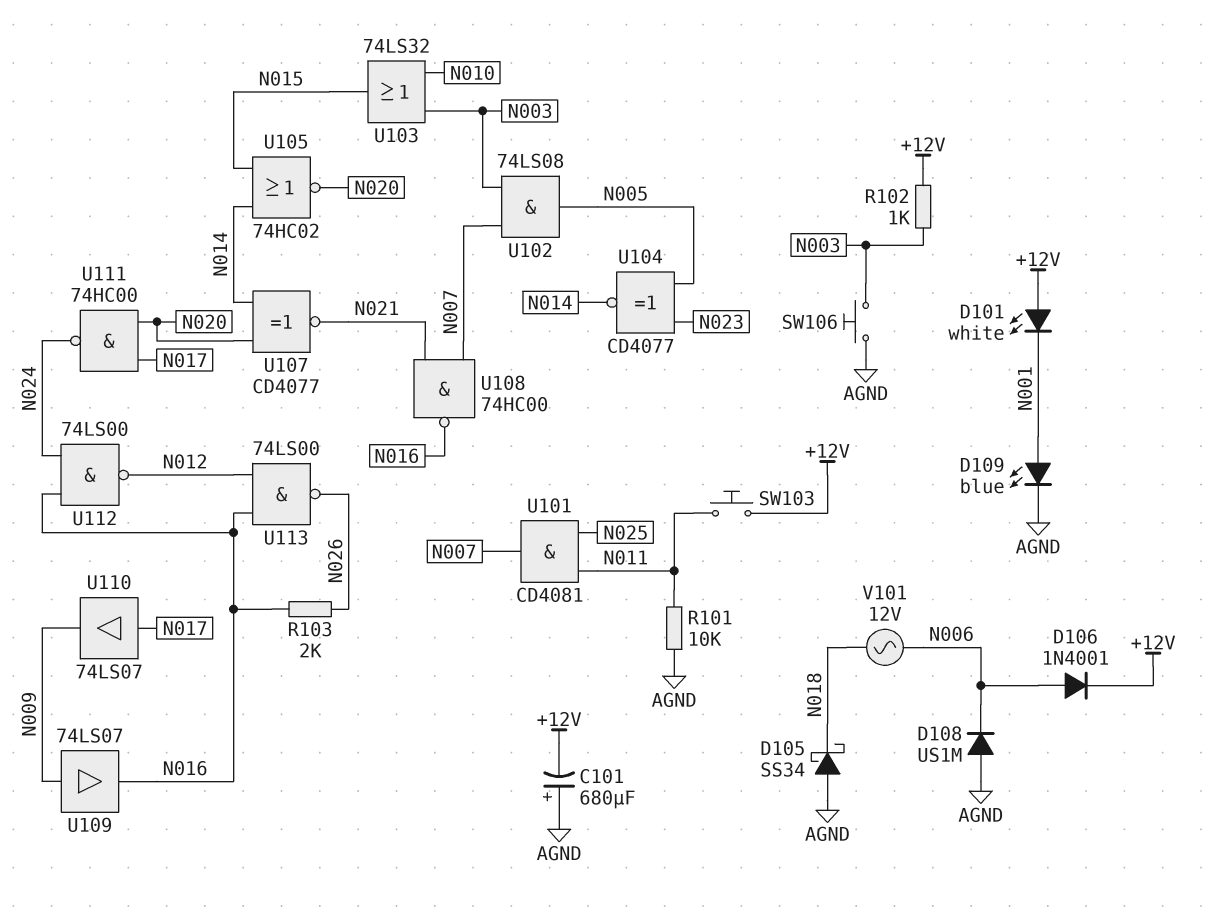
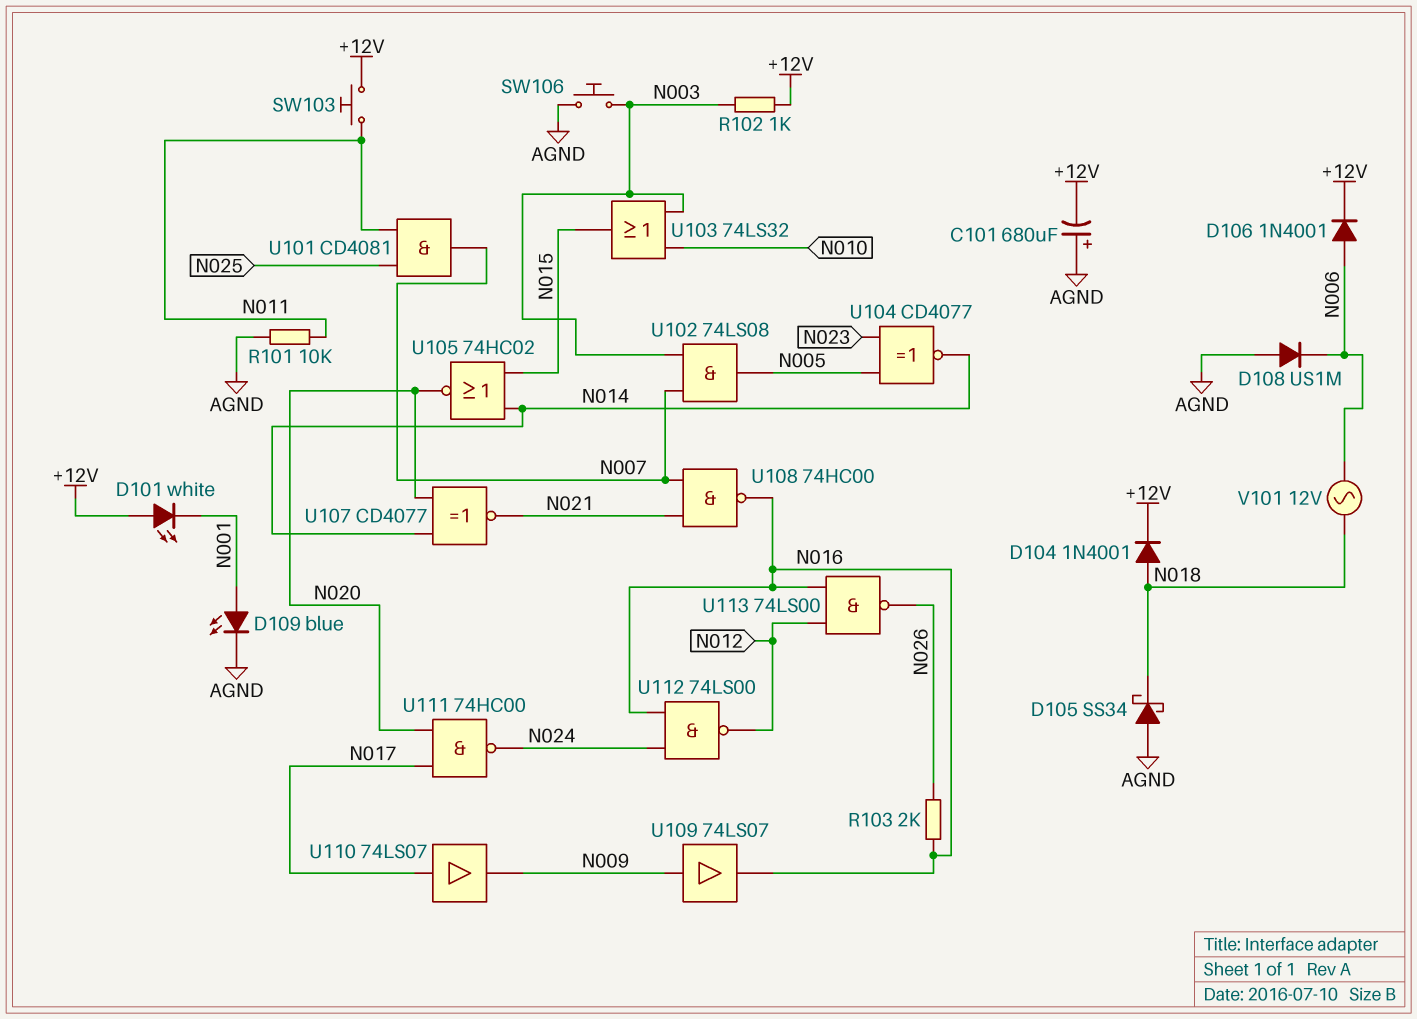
D104: none -> diode 1N4001 (A N018, K +12V)

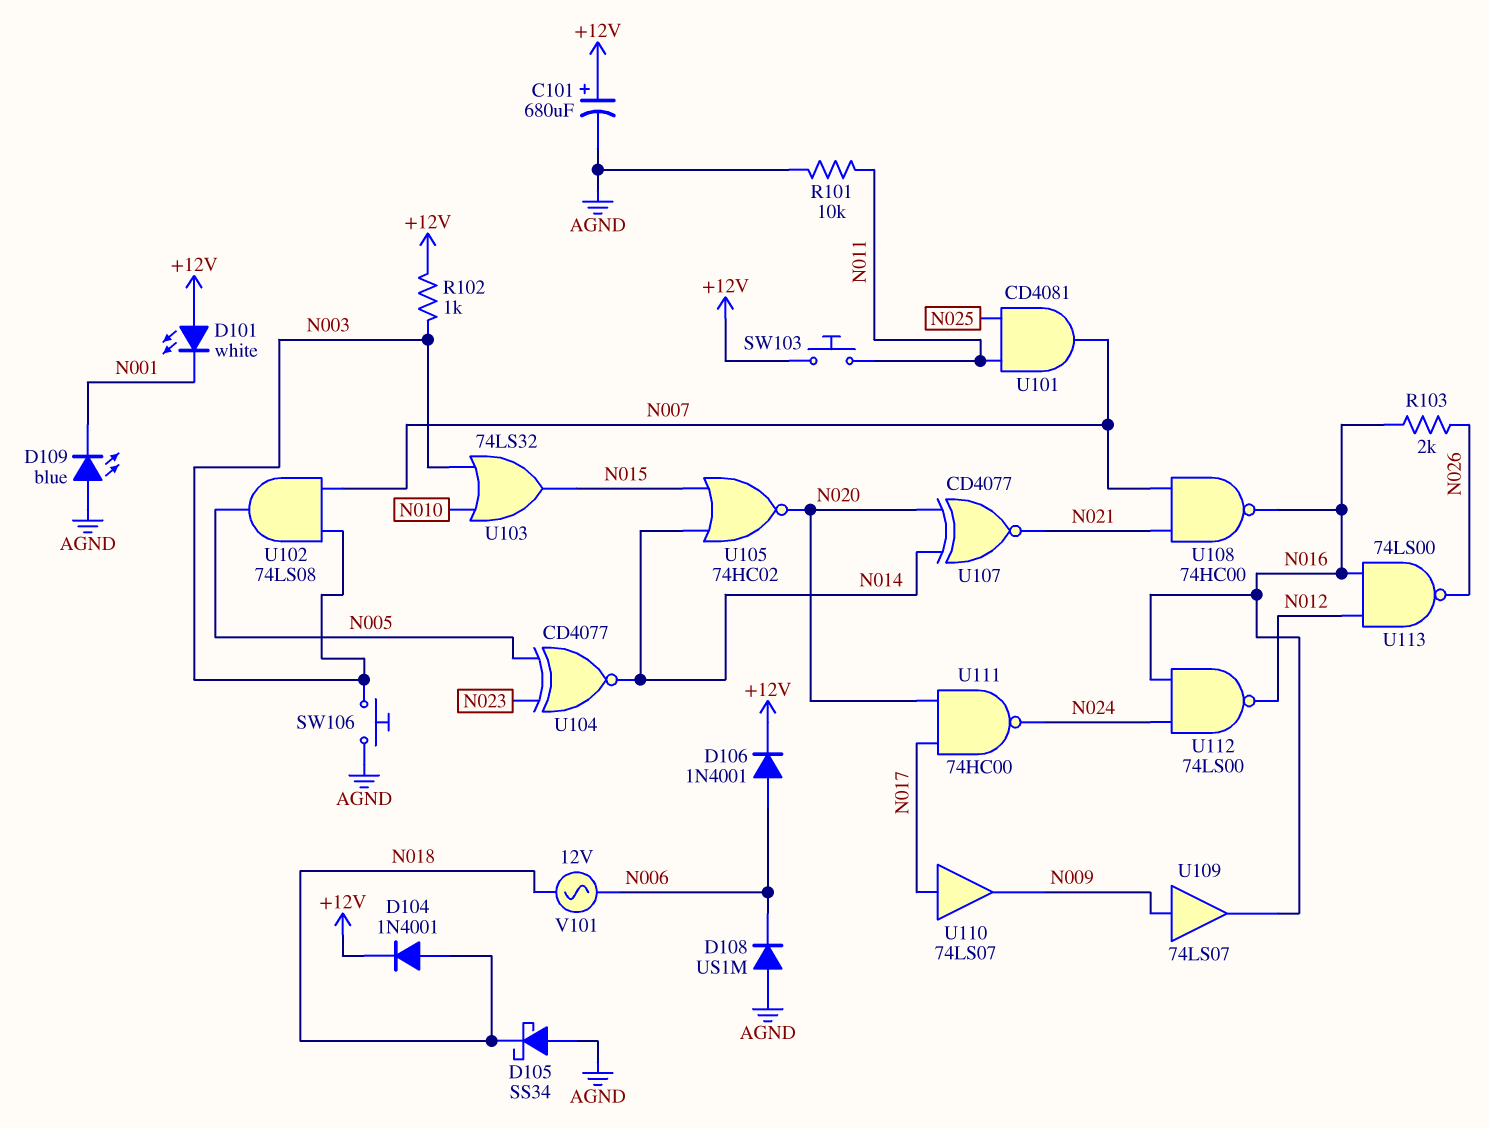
C101: 680uF (plus AGND, minus +12V) -> 680uF (plus +12V, minus AGND)
D109: LED blue (A N001, K AGND) -> LED blue (A AGND, K N001)

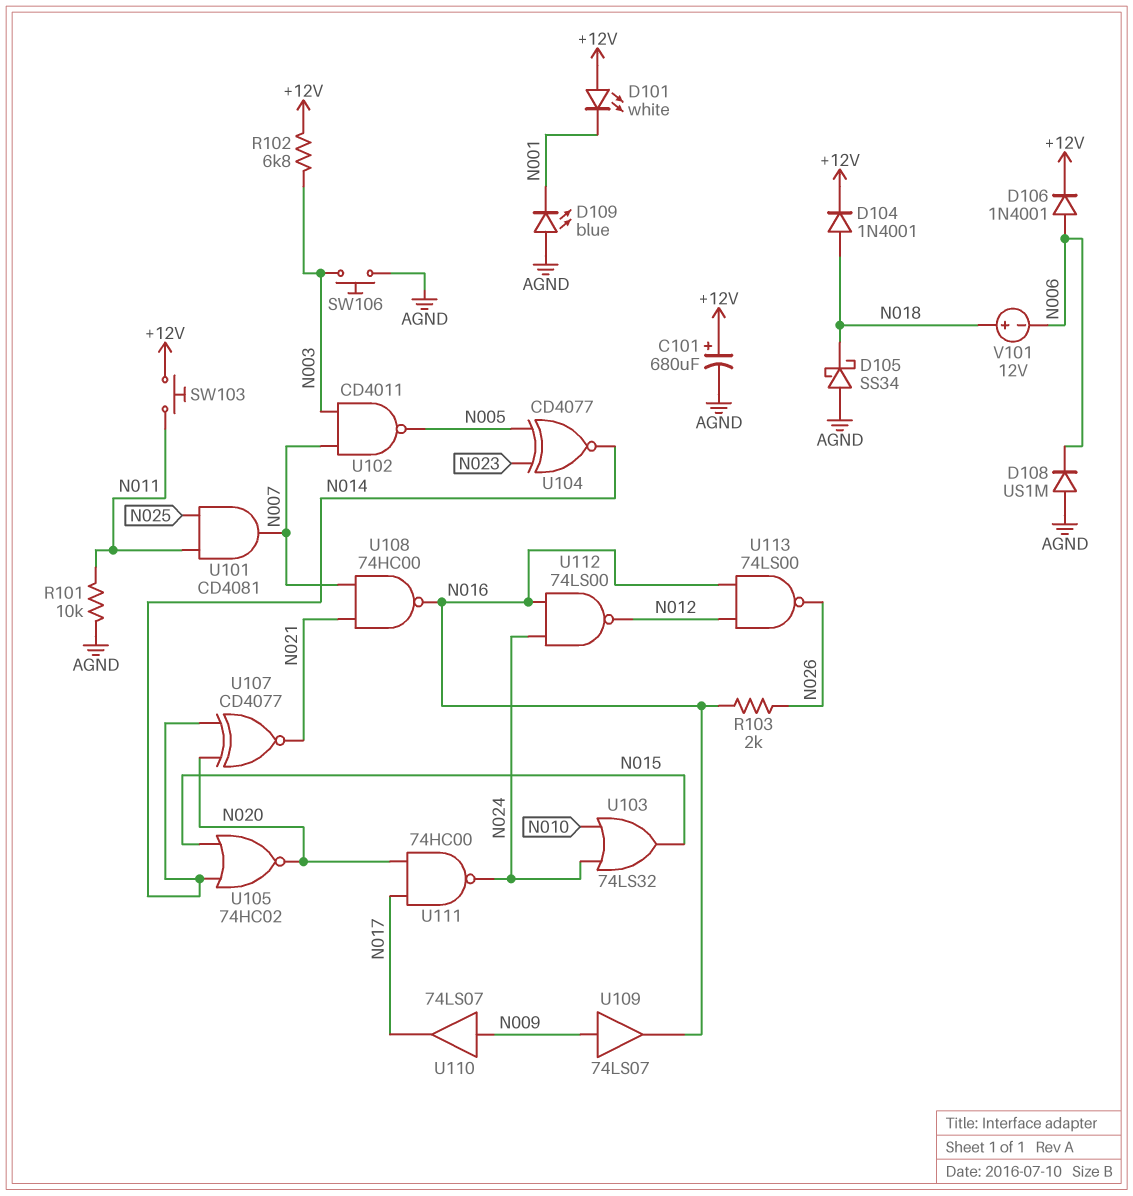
R102: 1k (+12V, N003) -> 6.8k (+12V, N003)
U102: AND 74LS08 (in N003, in N007, out N005) -> NAND CD4011 (in N003, in N007, out N005)
U103: OR 74LS32 (in N003, in N010, out N015) -> OR 74LS32 (in N010, in N024, out N015)
U110: buffer 74LS07 (in N017, out N009) -> buffer 74LS07 (in N009, out N017)
V101: AC 12V (N006, N018) -> 12V (plus N018, minus N006)

